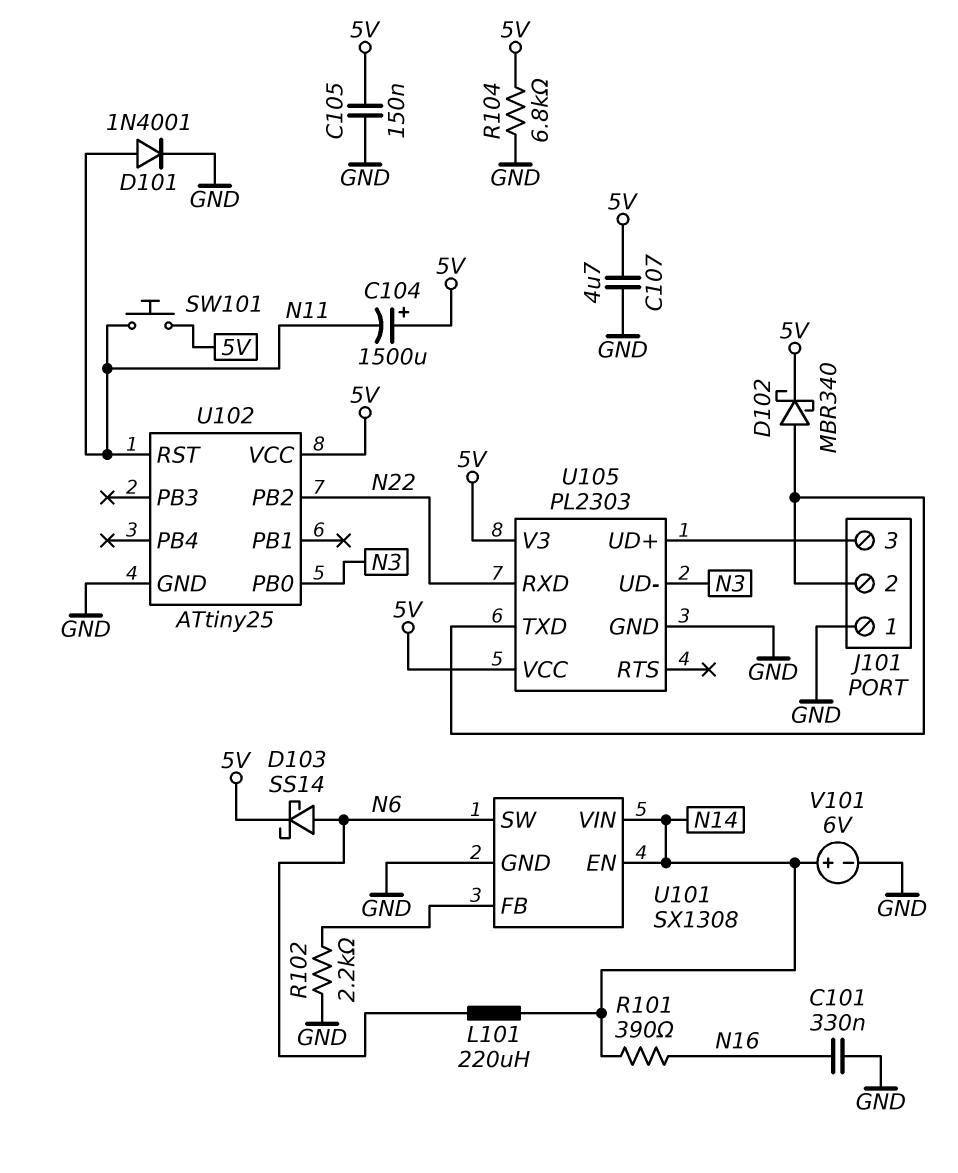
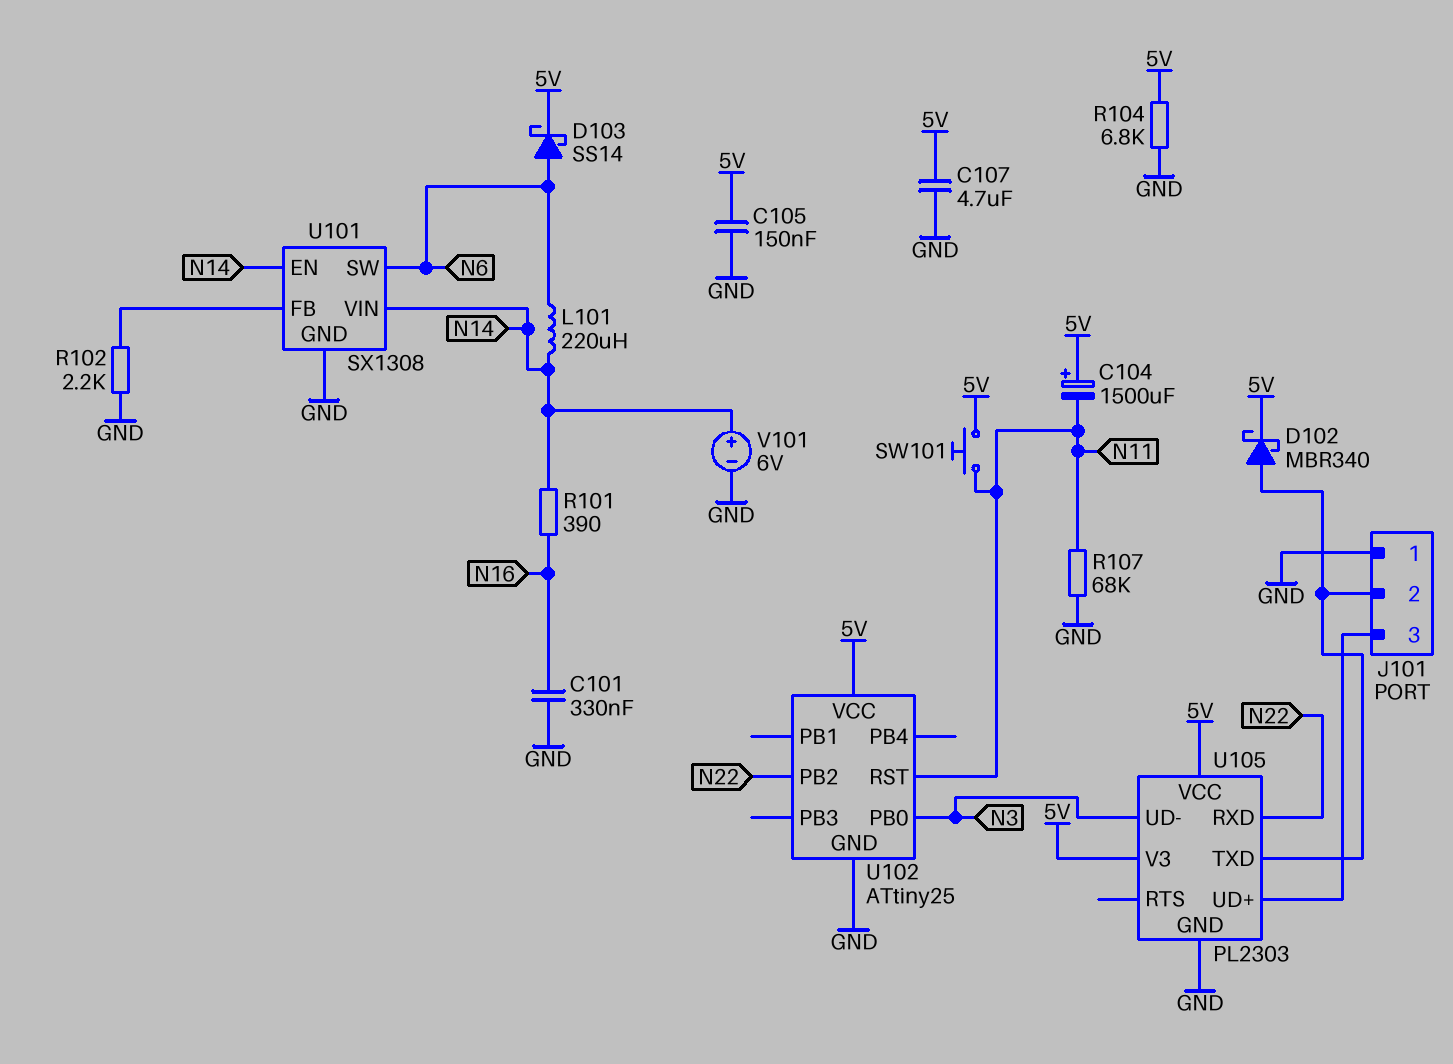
D101: diode 1N4001 (A N11, K GND) -> none
R107: none -> 68k (GND, N11)

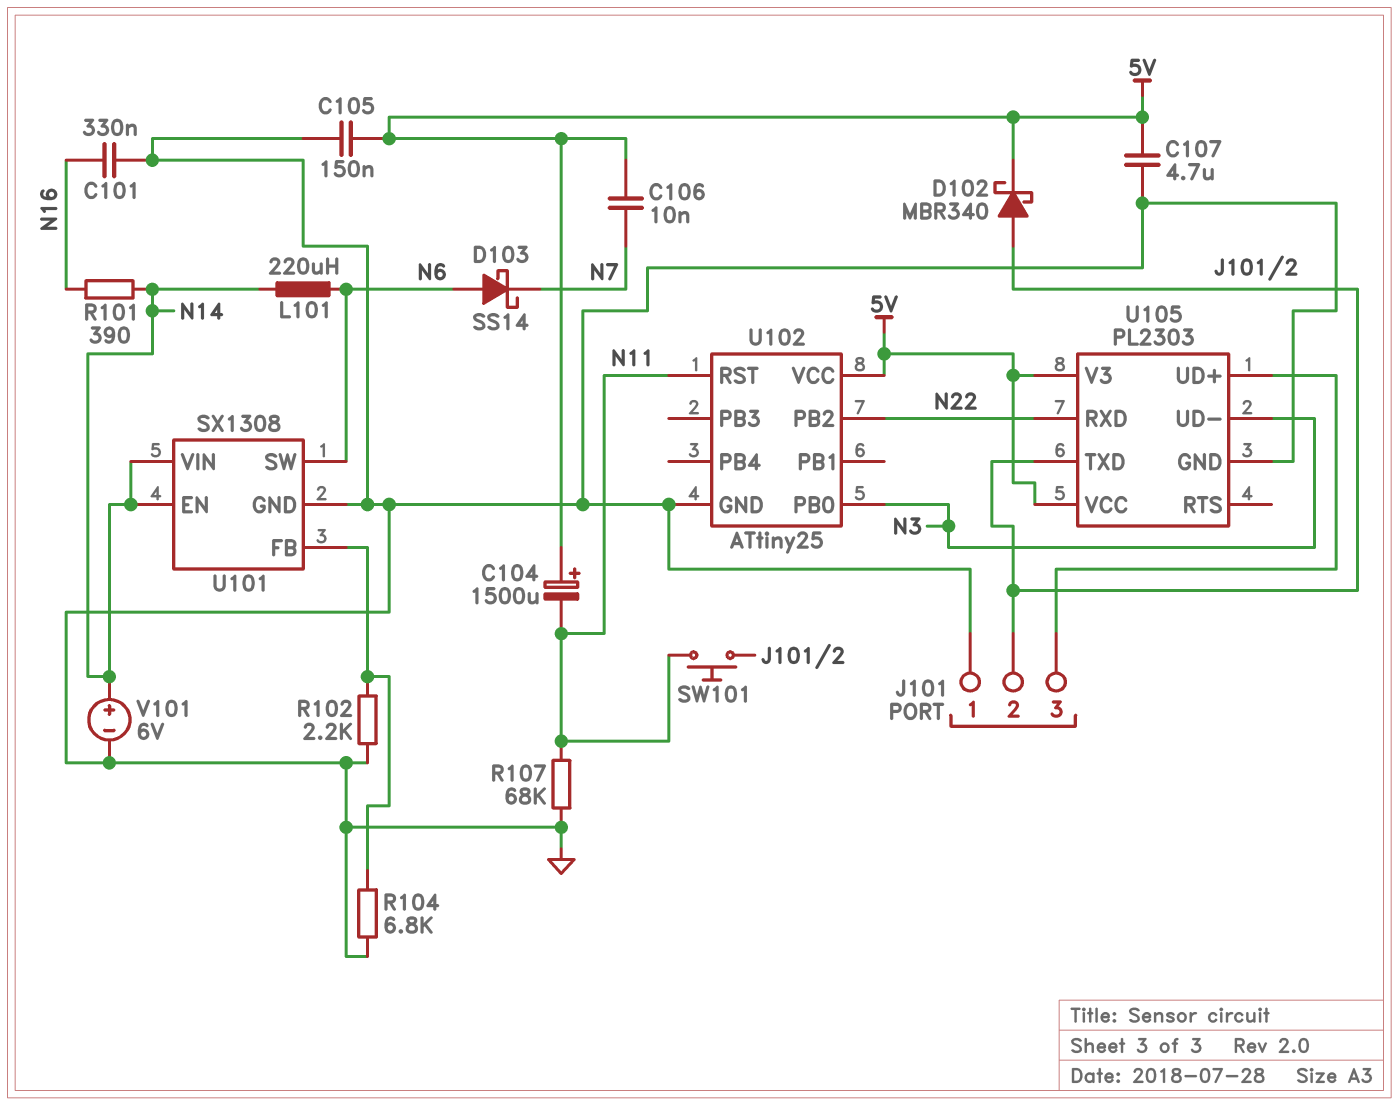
C106: none -> 10nF (5V, N7)
D103: schottky SS14 (A N6, K 5V) -> schottky SS14 (A N6, K N7)
R104: 6.8k (5V, GND) -> 6.8k (GND, U101/FB)
SW101: button (5V, N11) -> button (J101/2, N11)

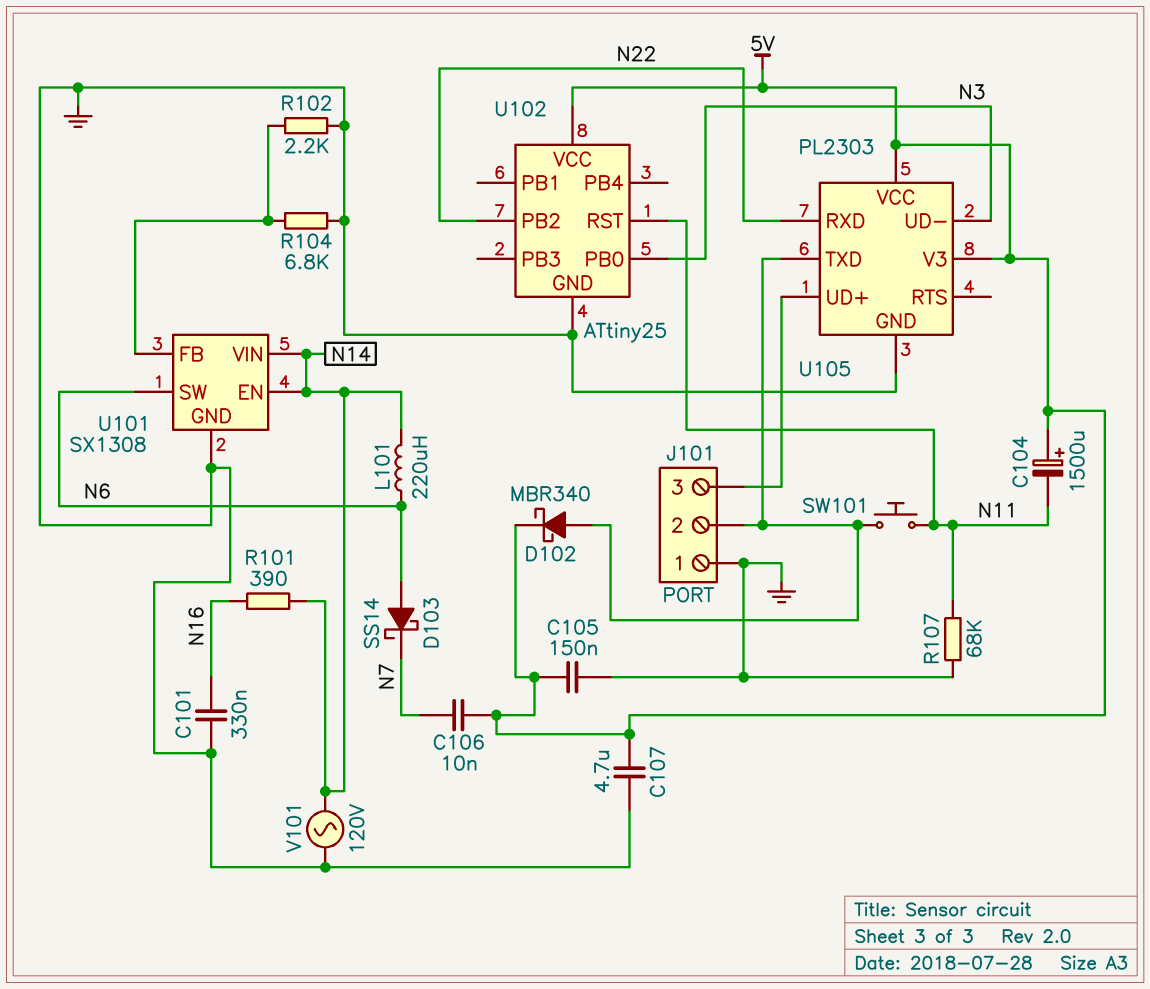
V101: 6V (plus N14, minus GND) -> AC 120V (GND, N14)

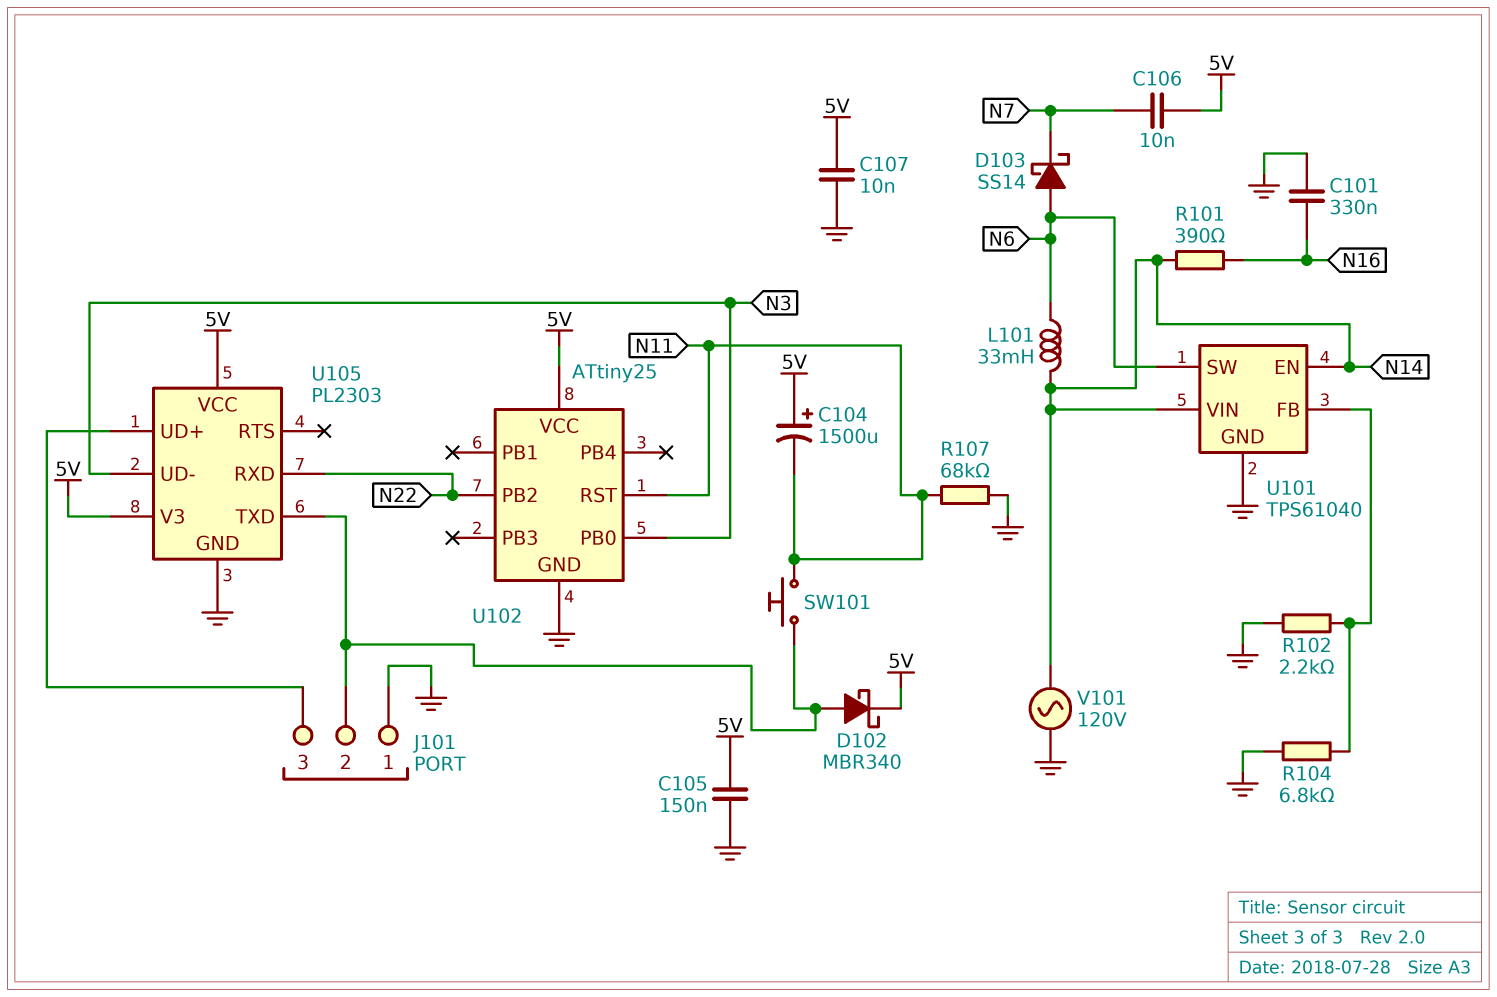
C107: 4.7uF (5V, GND) -> 10nF (5V, GND)
L101: 220uH (N6, N14) -> 33mH (N6, N14)
U101: SX1308 -> TPS61040

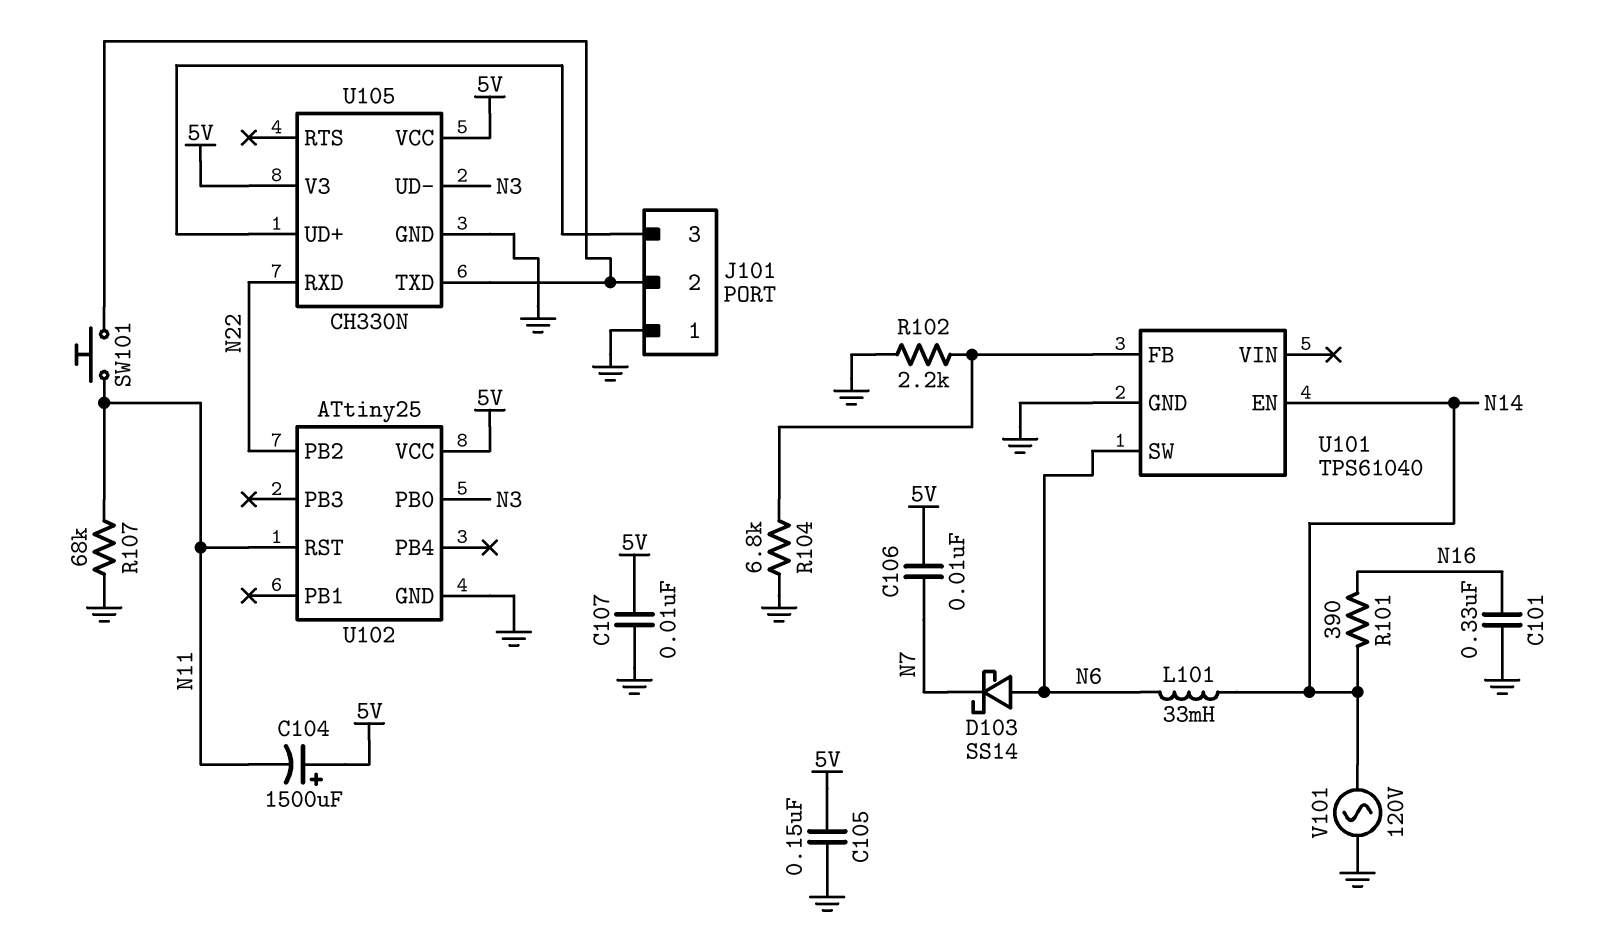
D102: schottky MBR340 (A J101/2, K 5V) -> none
U101 pin VIN: N14 -> none
U105: PL2303 -> CH330N

